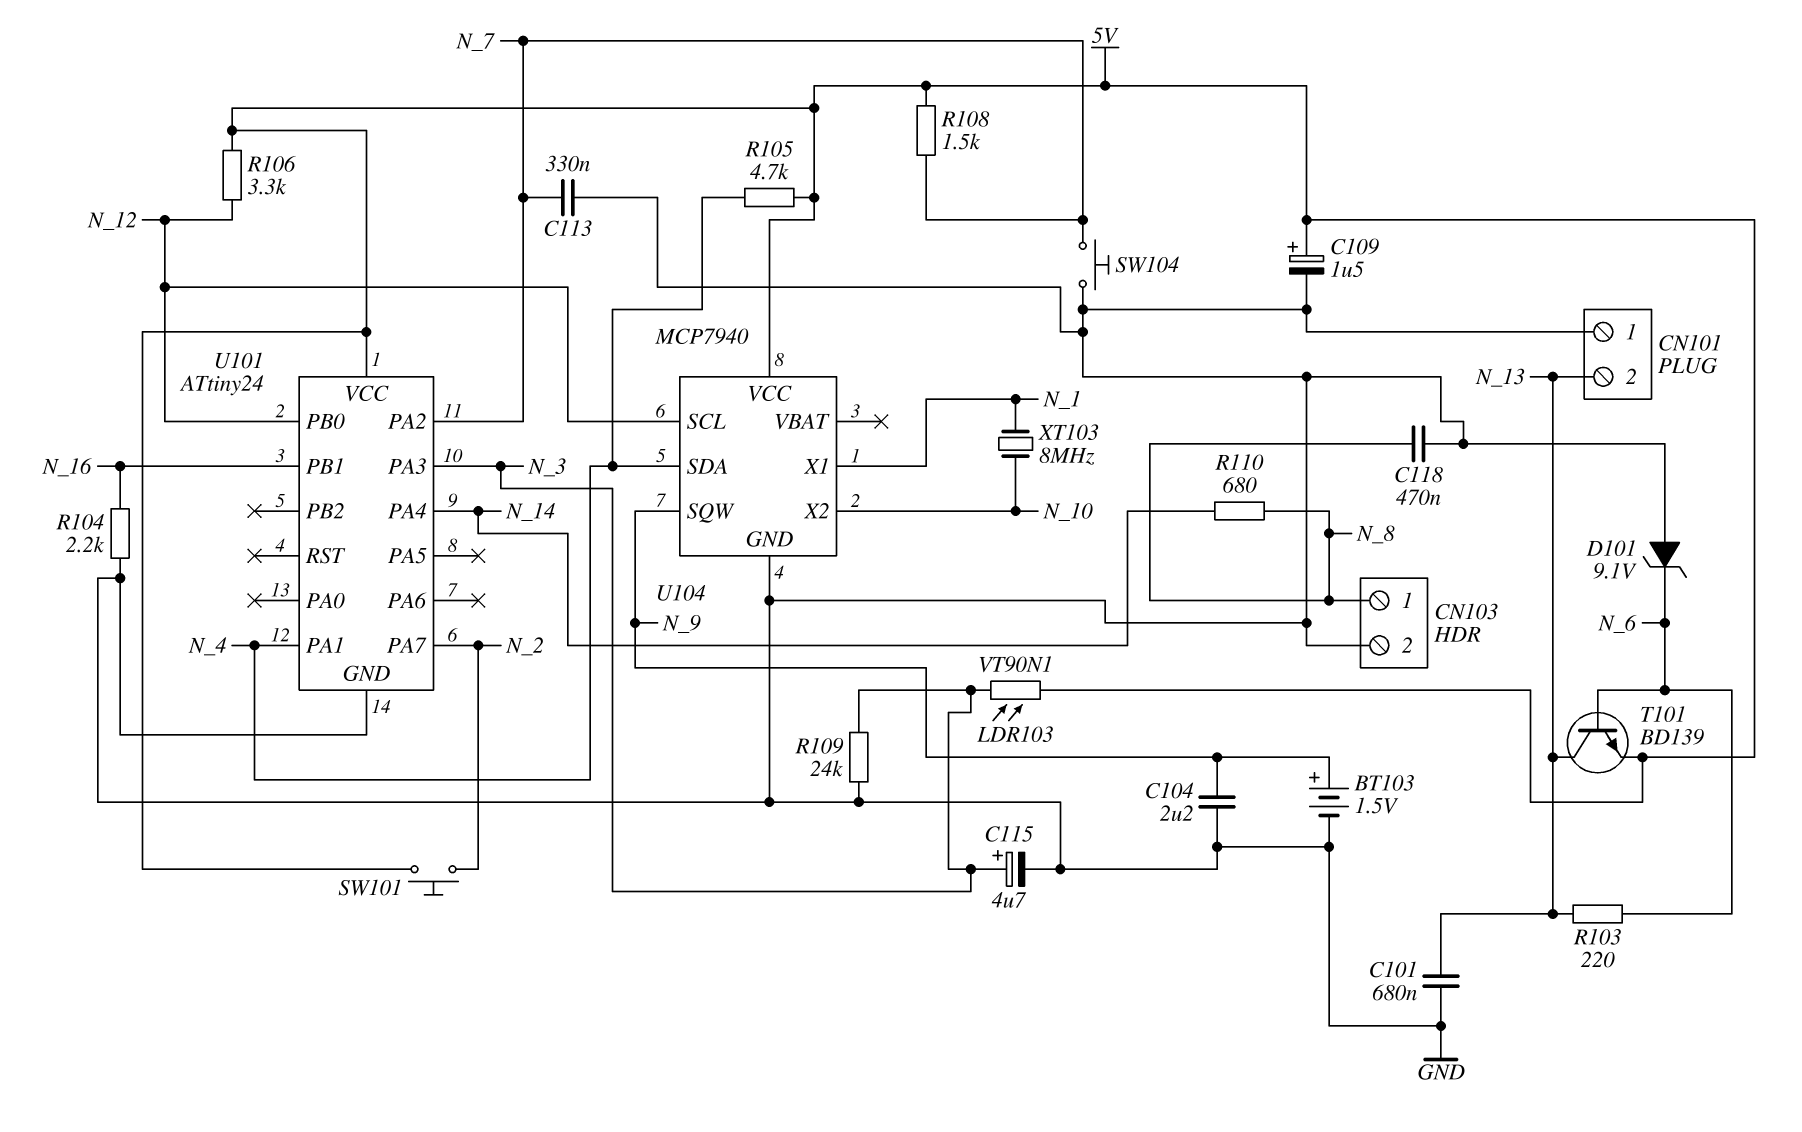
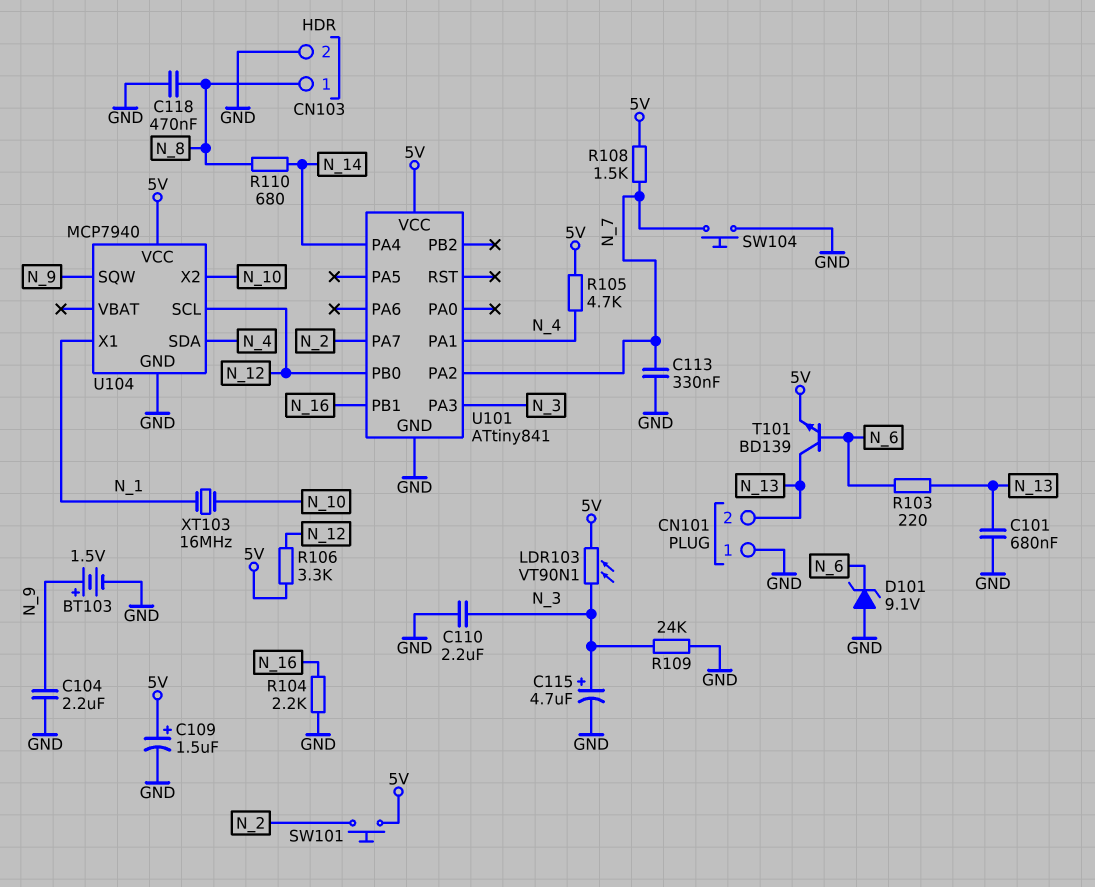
C110: none -> 2.2uF (GND, N_3)
U101: ATtiny24 -> ATtiny841
XT103: 8MHz (N_1, N_10) -> 16MHz (N_1, N_10)

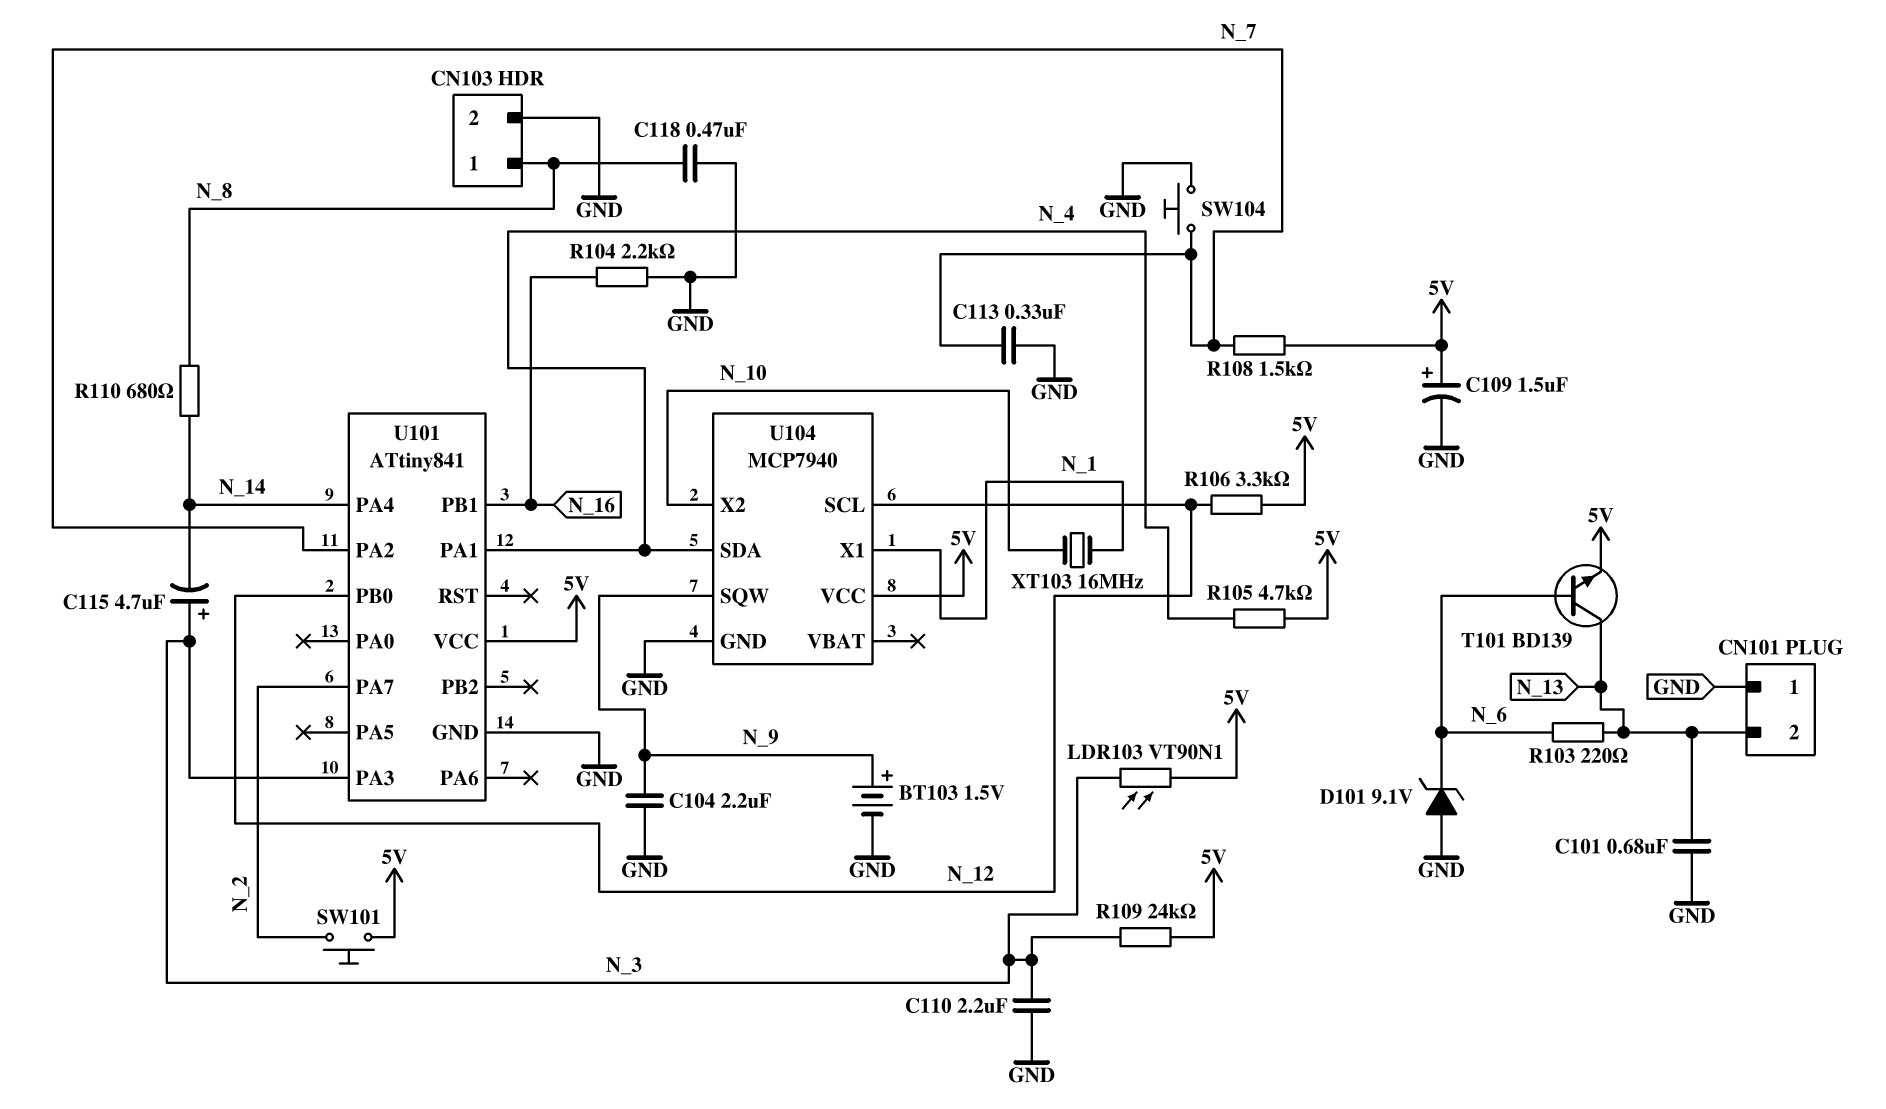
C115: 4.7uF (plus N_3, minus GND) -> 4.7uF (plus N_3, minus N_14)
R109: 24k (GND, N_3) -> 24k (5V, N_3)

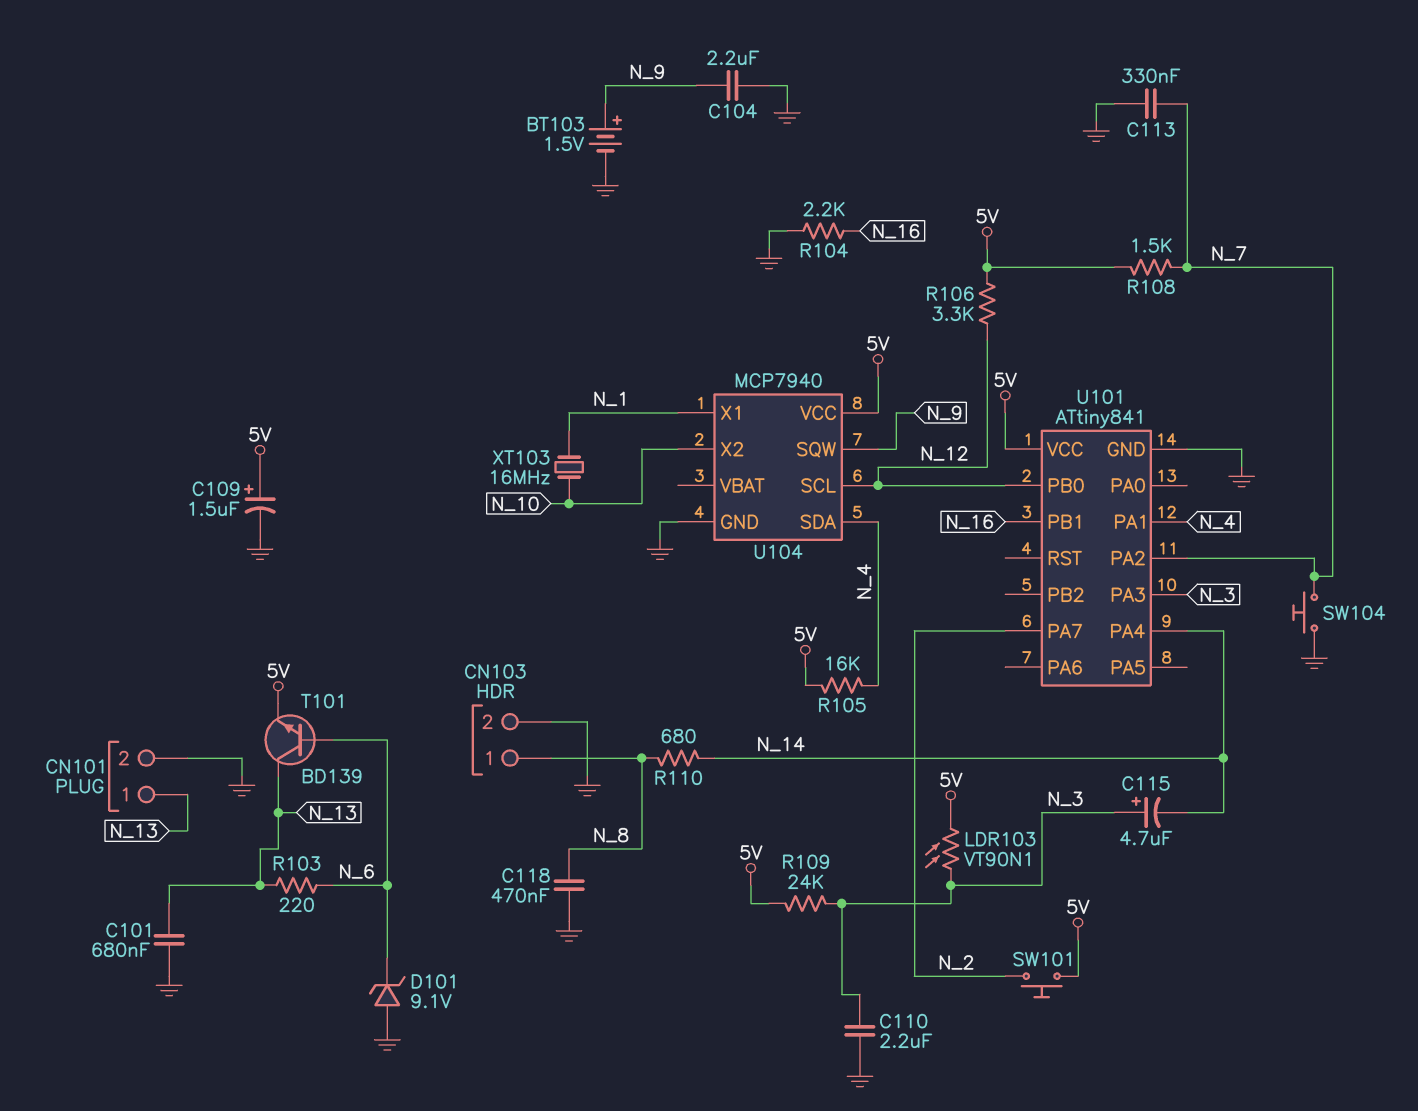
CN101 pin 1: GND -> N_13
CN101 pin 2: N_13 -> GND
R105: 4.7k (5V, N_4) -> 16k (5V, N_4)

